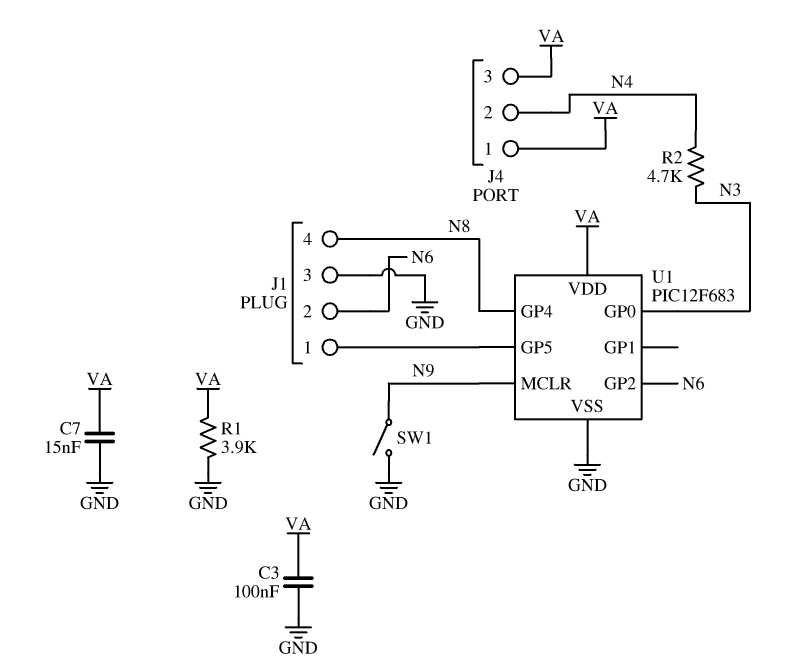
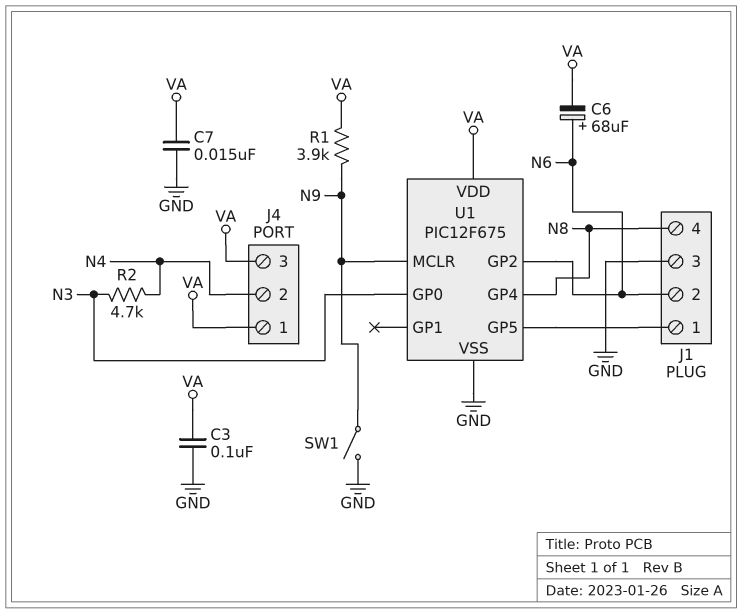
C6: none -> 68uF (plus N6, minus VA)
R1: 3.9k (GND, VA) -> 3.9k (N9, VA)
U1: PIC12F683 -> PIC12F675

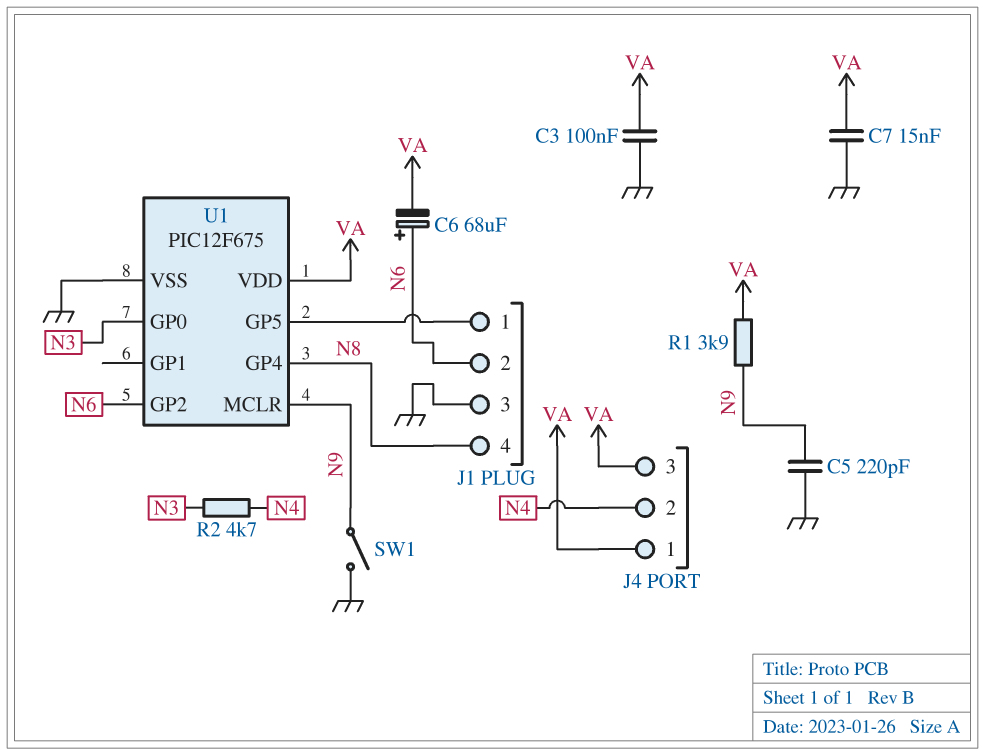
C5: none -> 220pF (GND, N9)

